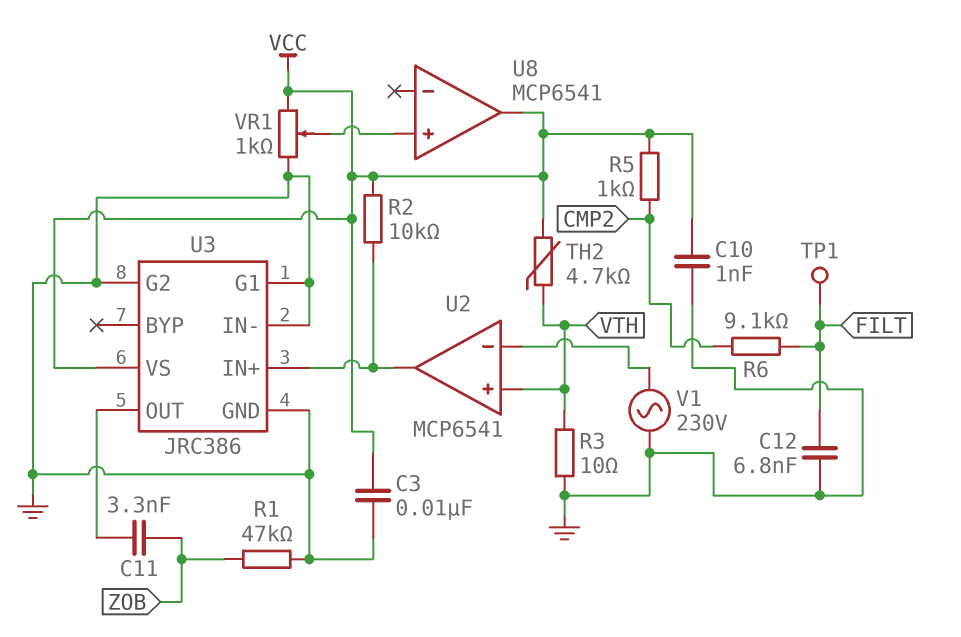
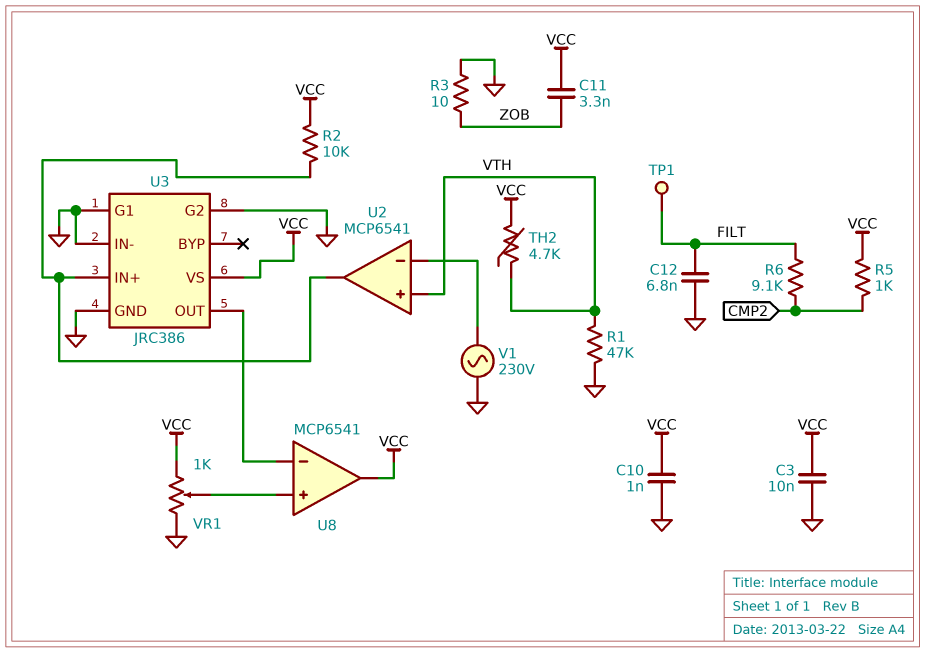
C11: 3.3nF (U3/OUT, ZOB) -> 3.3nF (VCC, ZOB)
R1: 47k (GND, ZOB) -> 47k (GND, VTH)
R3: 10 (GND, VTH) -> 10 (GND, ZOB)
U8 pin in-: none -> U3/OUT

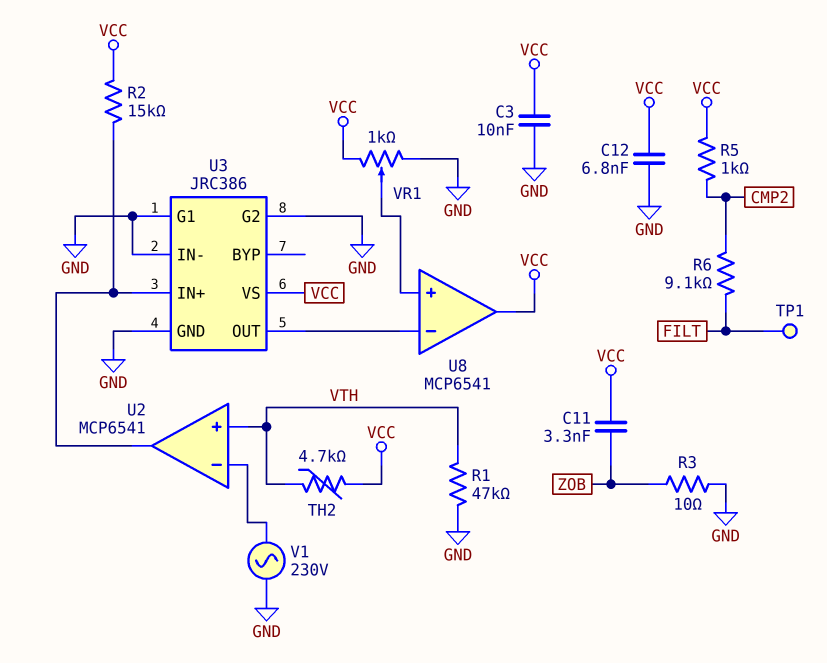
C10: 1nF (GND, VCC) -> none
C12: 6.8nF (FILT, GND) -> 6.8nF (GND, VCC)
R2: 10k (U2/out, VCC) -> 15k (U2/out, VCC)

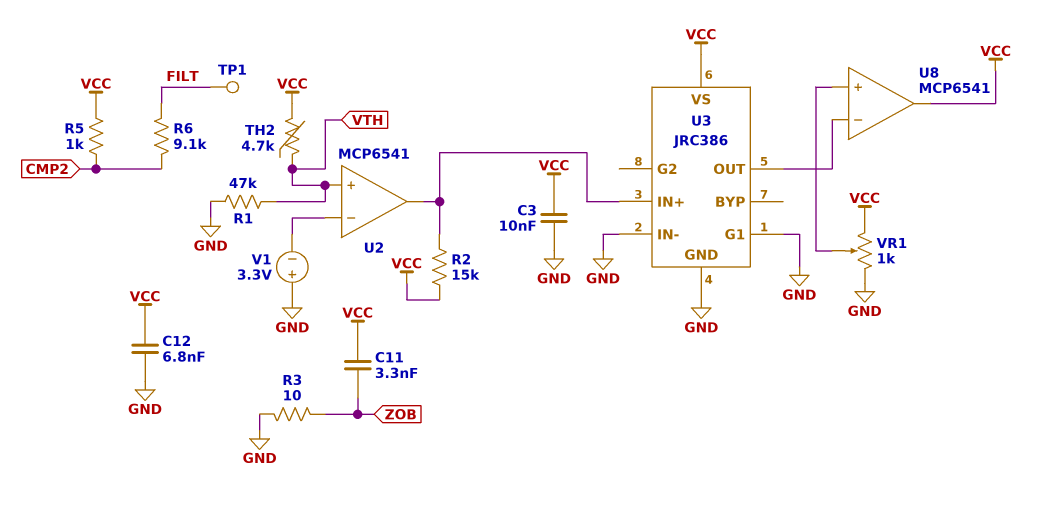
U3 pin G2: GND -> none
V1: AC 230V (GND, U2/in-) -> 3.3V (plus GND, minus U2/in-)

